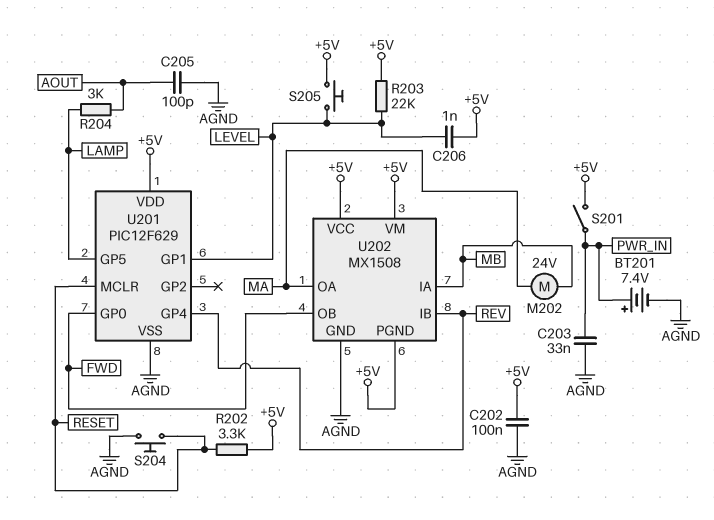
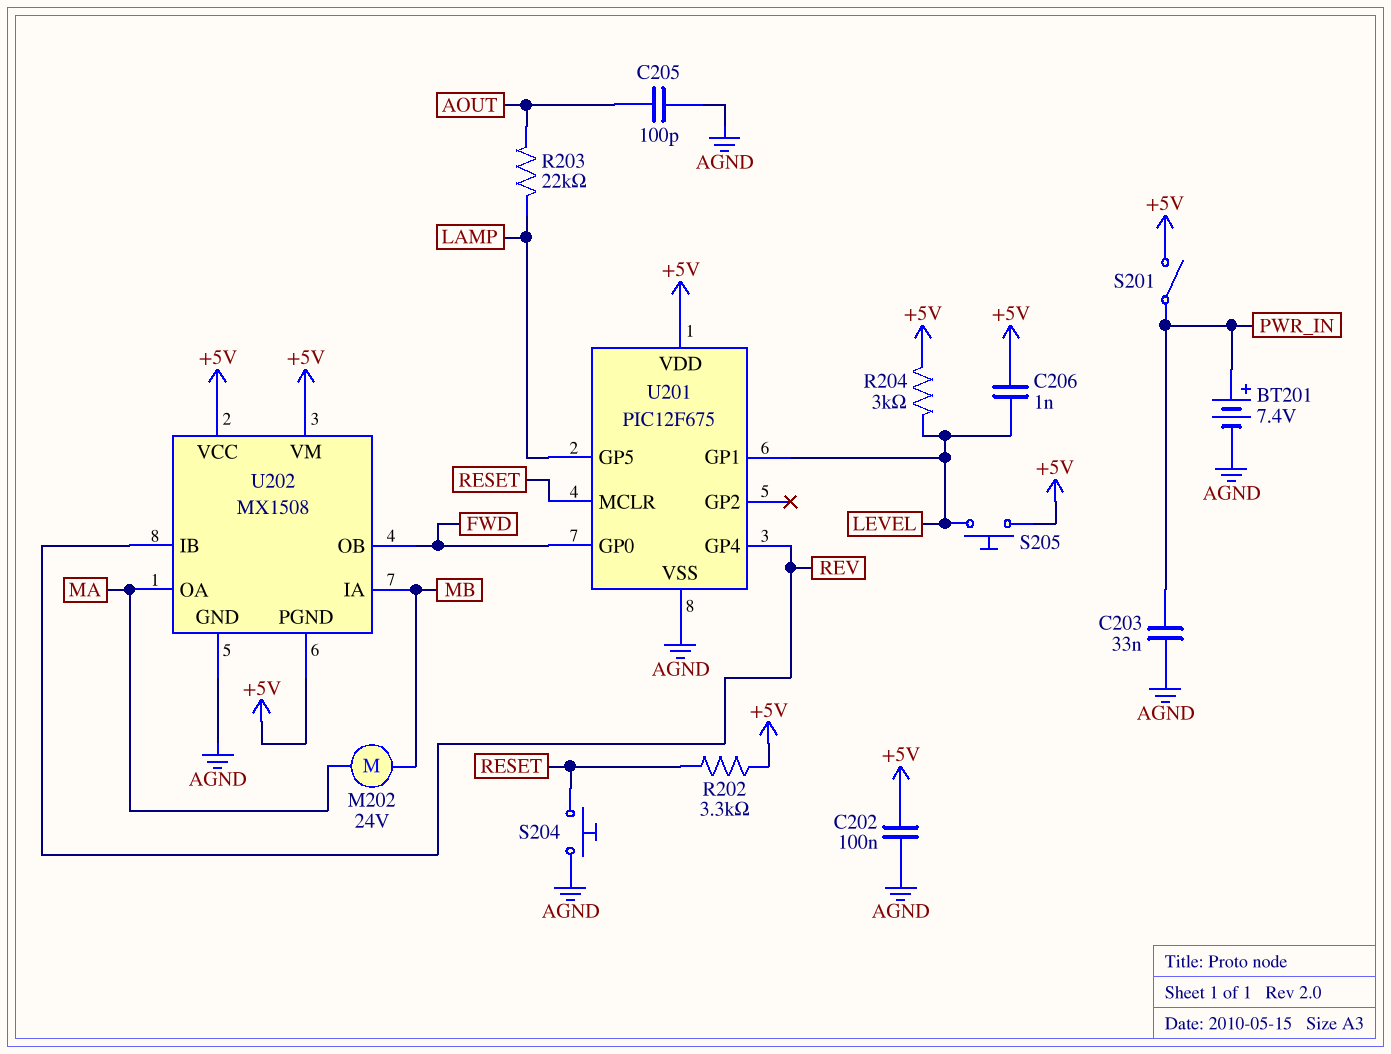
R203: 22k (+5V, LEVEL) -> 22k (AOUT, LAMP)
R204: 3k (AOUT, LAMP) -> 3k (+5V, LEVEL)
U201: PIC12F629 -> PIC12F675

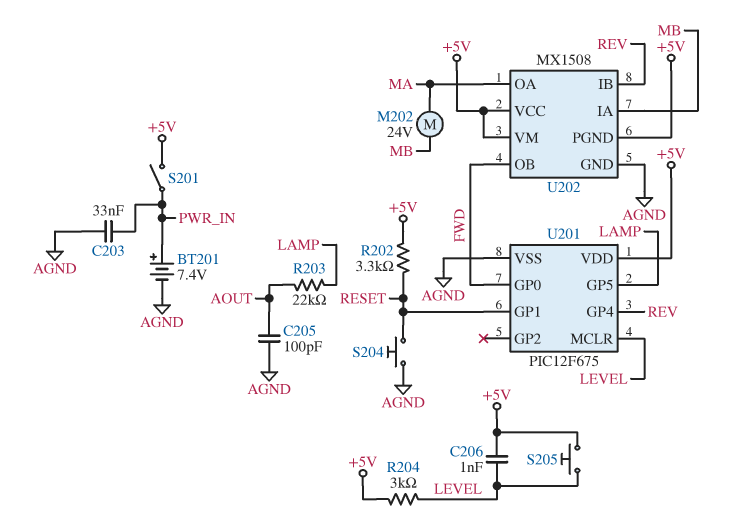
C202: 100nF (+5V, AGND) -> none
U201 pin GP1: LEVEL -> RESET
U201 pin MCLR: RESET -> LEVEL

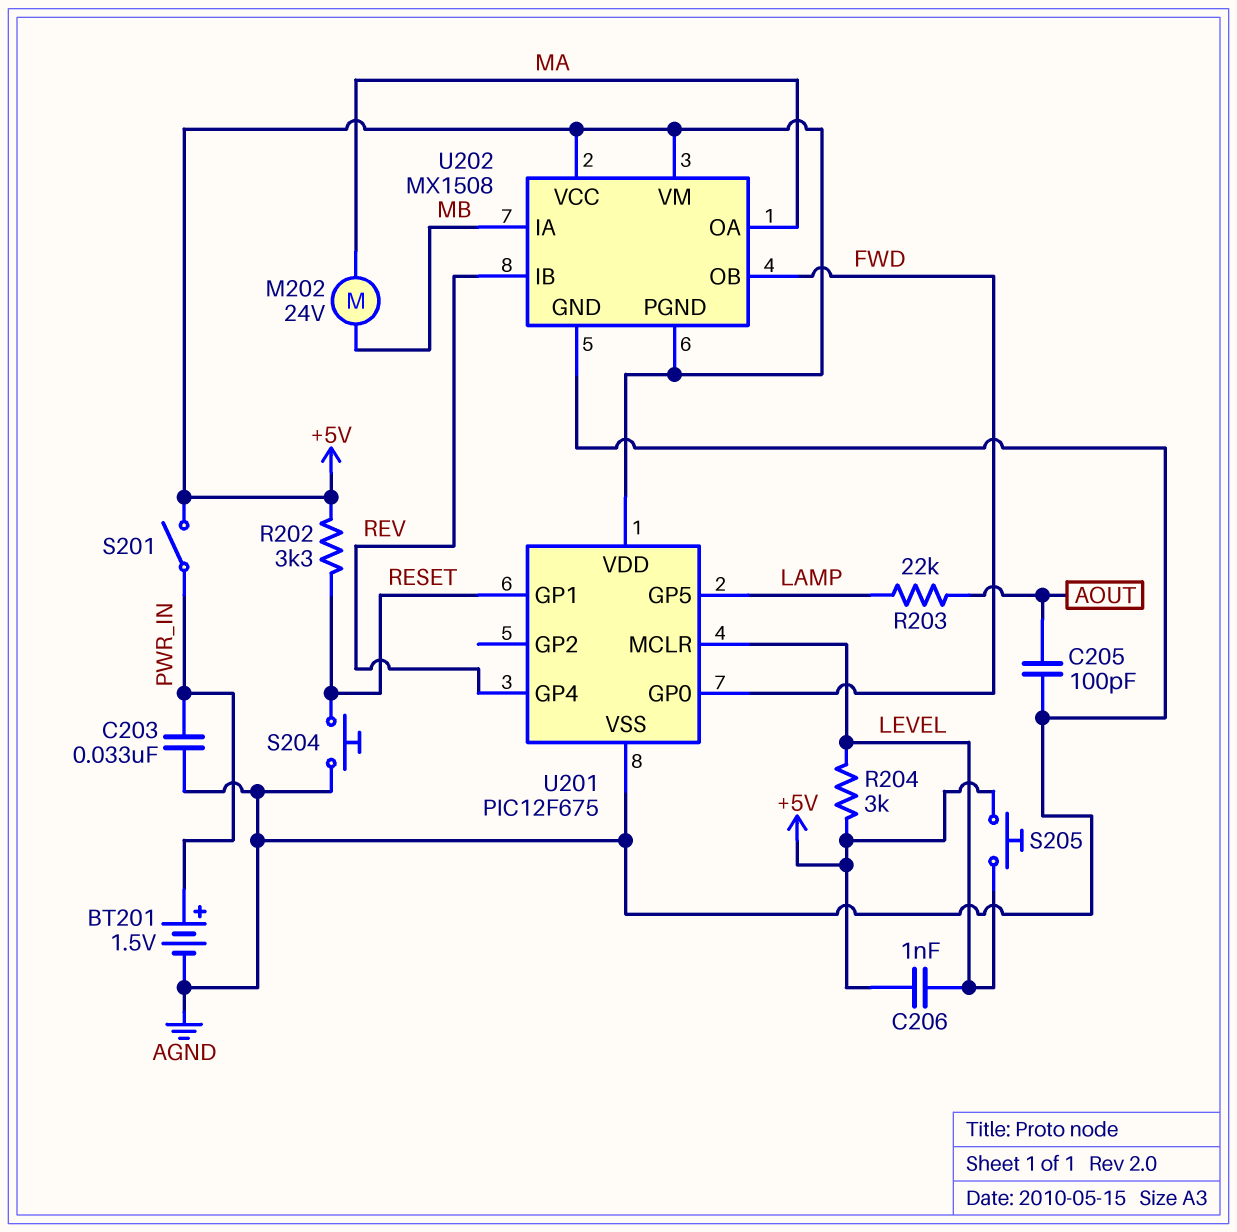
BT201: 7.4V (plus PWR_IN, minus AGND) -> 1.5V (plus PWR_IN, minus AGND)

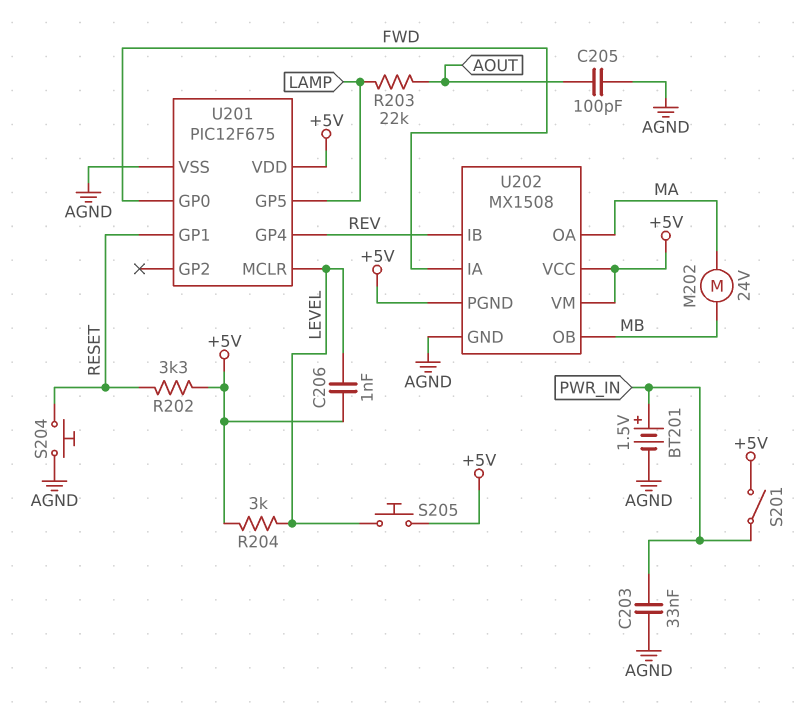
U202 pin IA: MB -> FWD
U202 pin OB: FWD -> MB

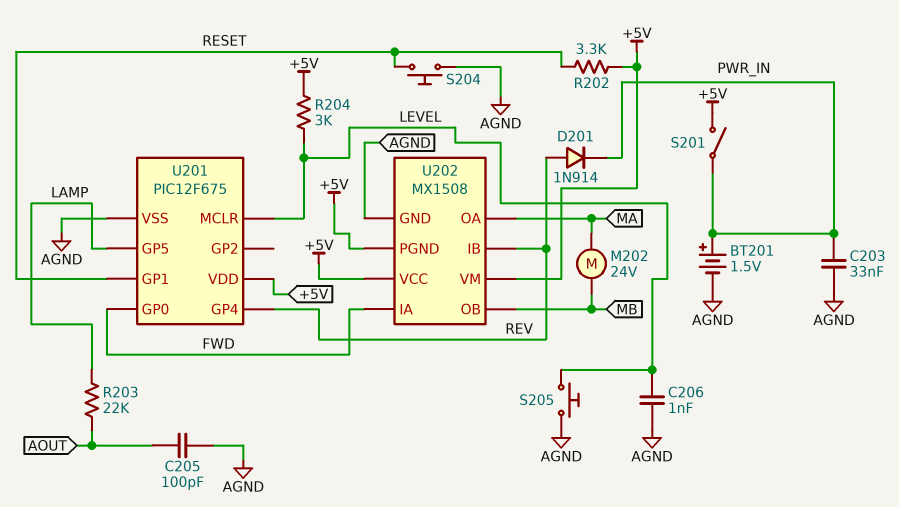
C206: 1nF (+5V, LEVEL) -> 1nF (AGND, LEVEL)
D201: none -> diode 1N914 (A REV, K PWR_IN)
S205: button (+5V, LEVEL) -> button (AGND, LEVEL)

